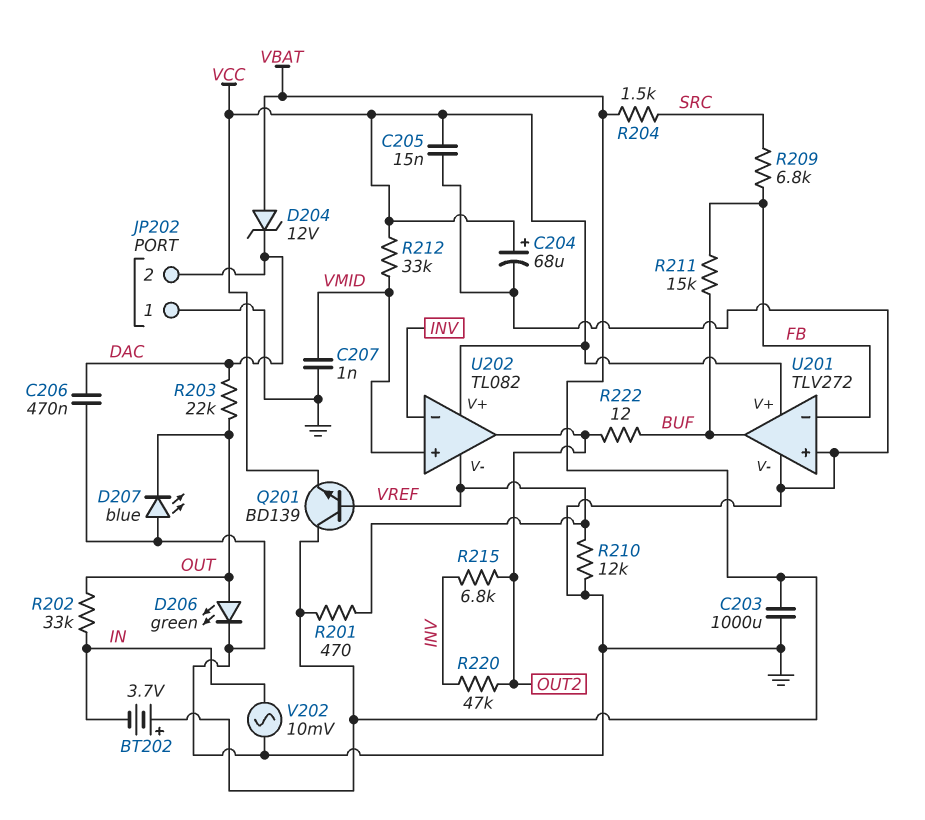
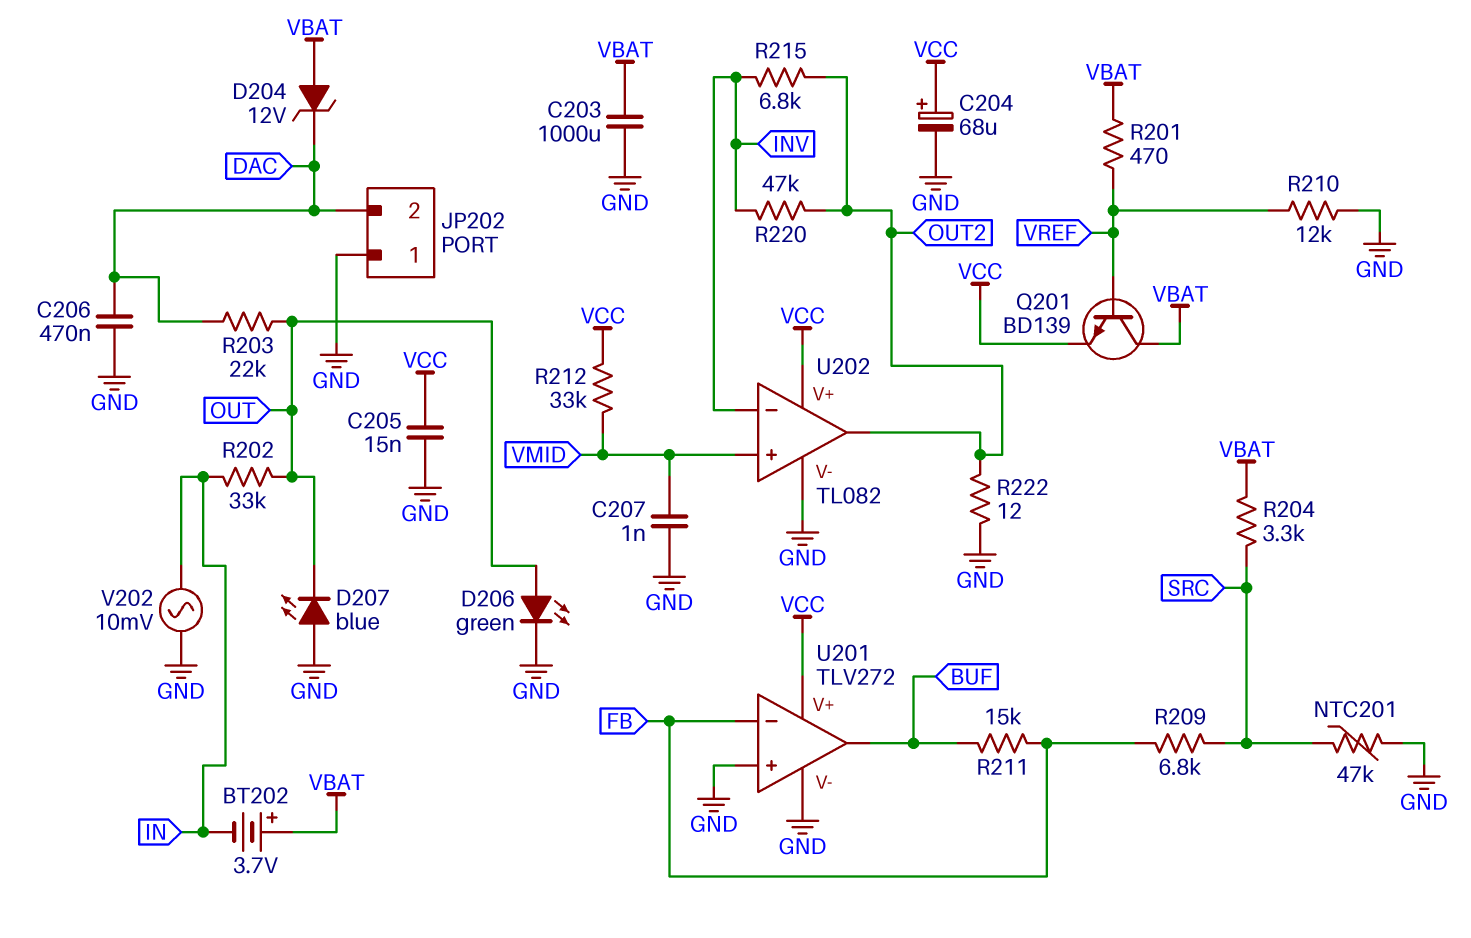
NTC201: none -> 47k (GND, SRC)
R204: 1.5k (SRC, VBAT) -> 3.3k (SRC, VBAT)
R222: 12 (BUF, OUT2) -> 12 (GND, OUT2)
U202 pin V-: VREF -> GND

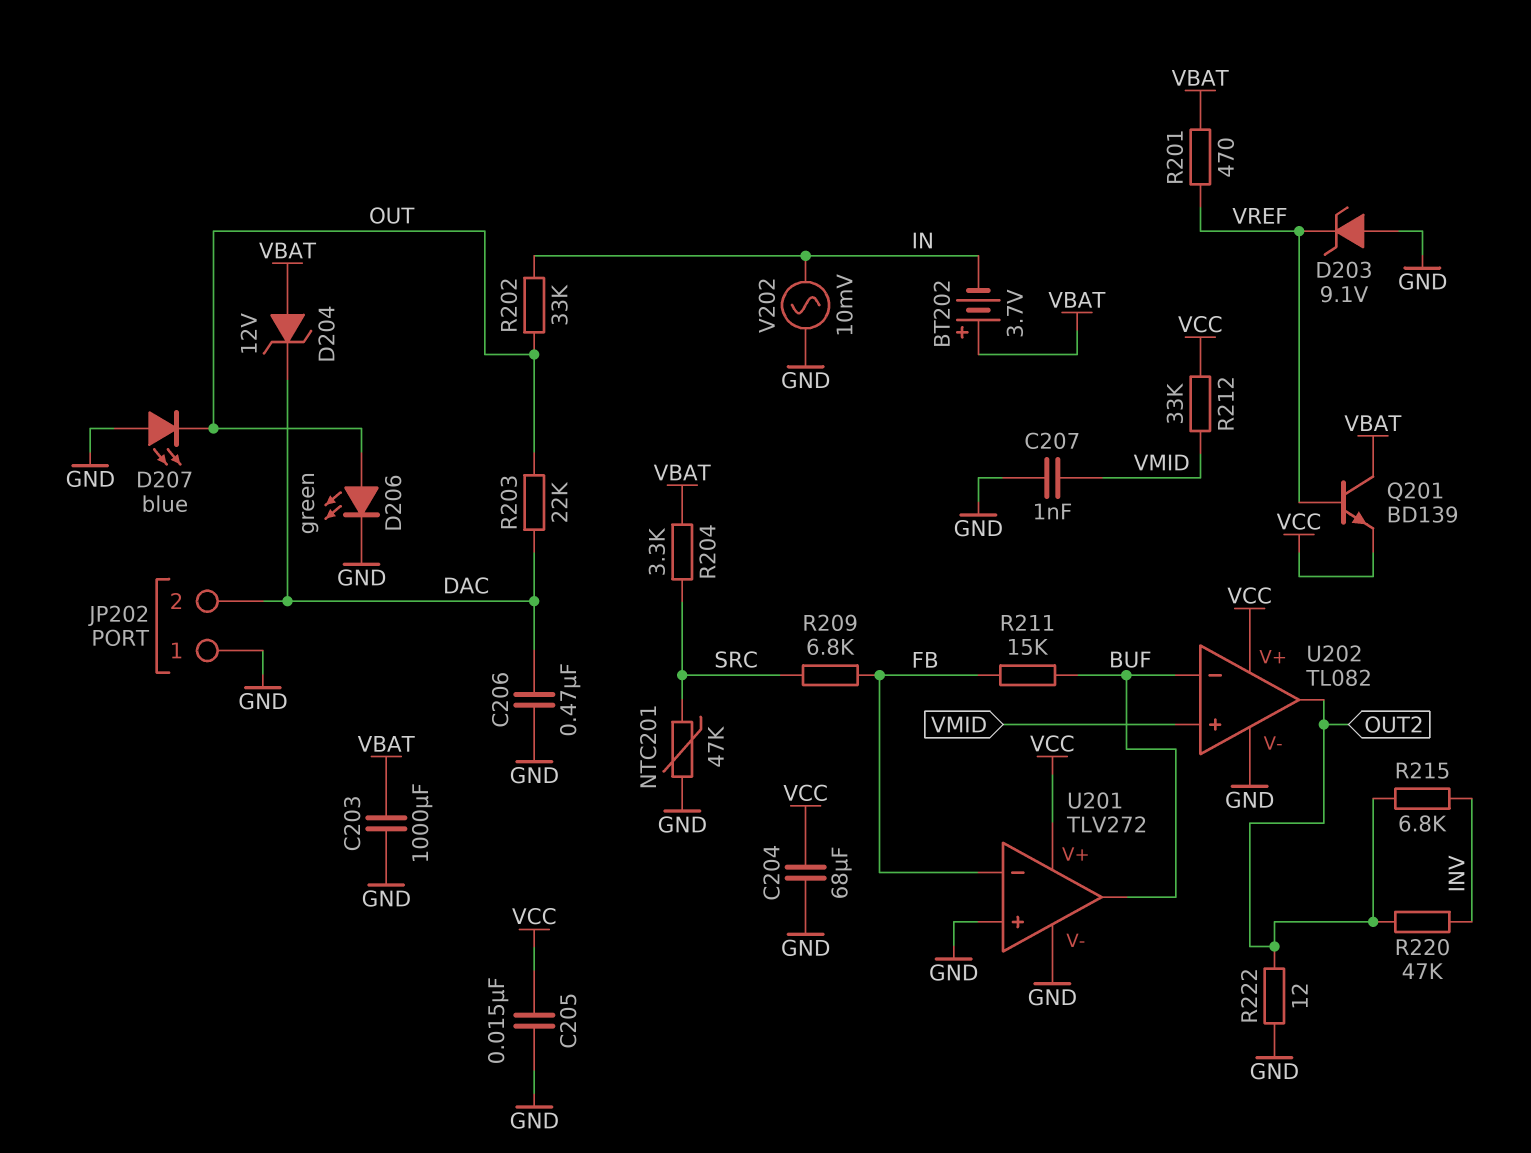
C204: 68uF (plus VCC, minus GND) -> 68uF (GND, VCC)
D203: none -> zener 9.1V (A GND, K VREF)
R210: 12k (GND, VREF) -> none
U202 pin in-: INV -> BUF

